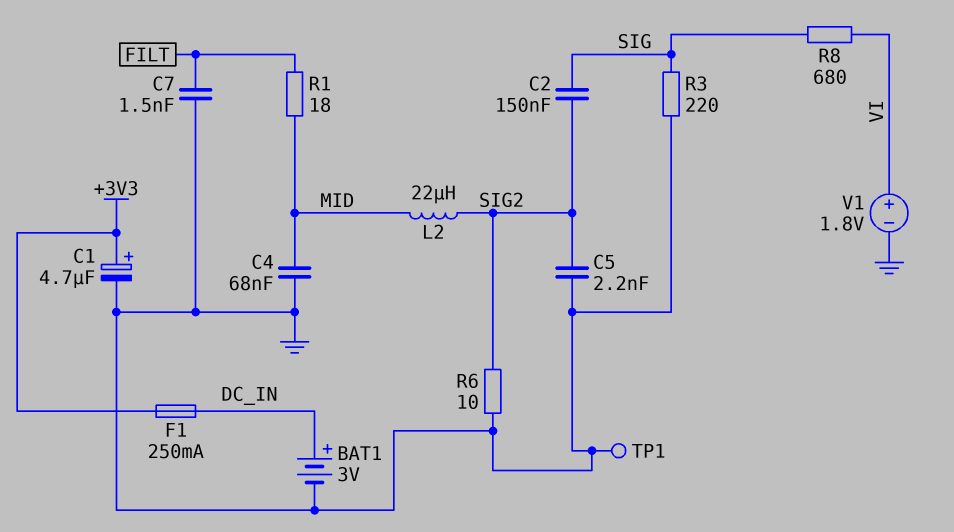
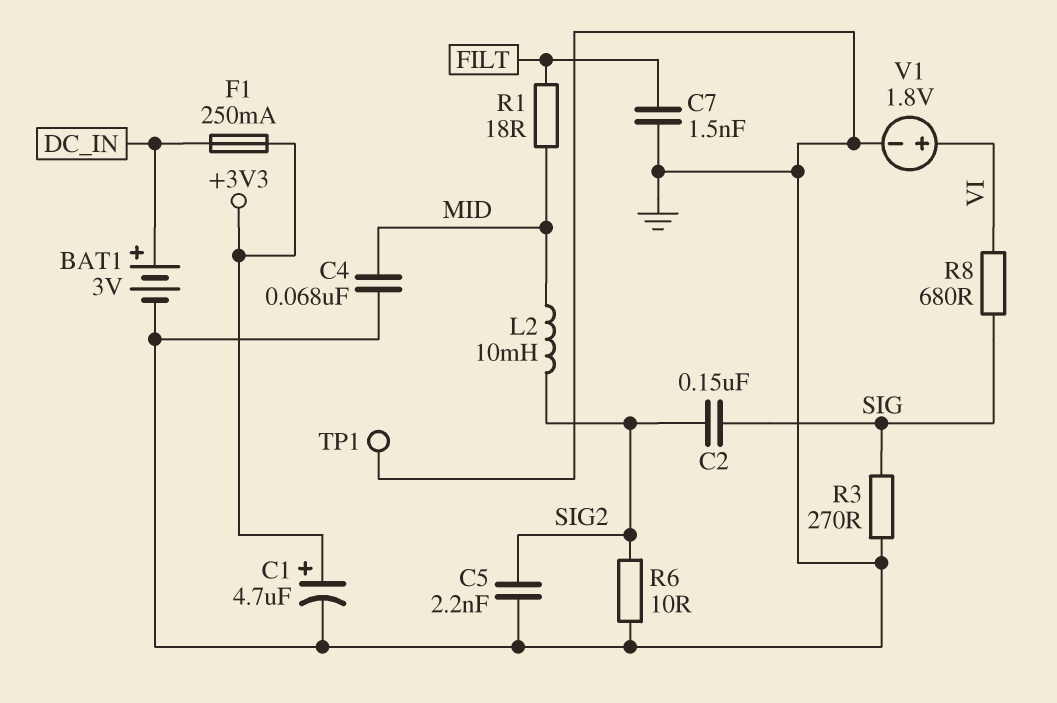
L2: 22uH (MID, SIG2) -> 10mH (MID, SIG2)
R3: 220 (GND, SIG) -> 270 (GND, SIG)

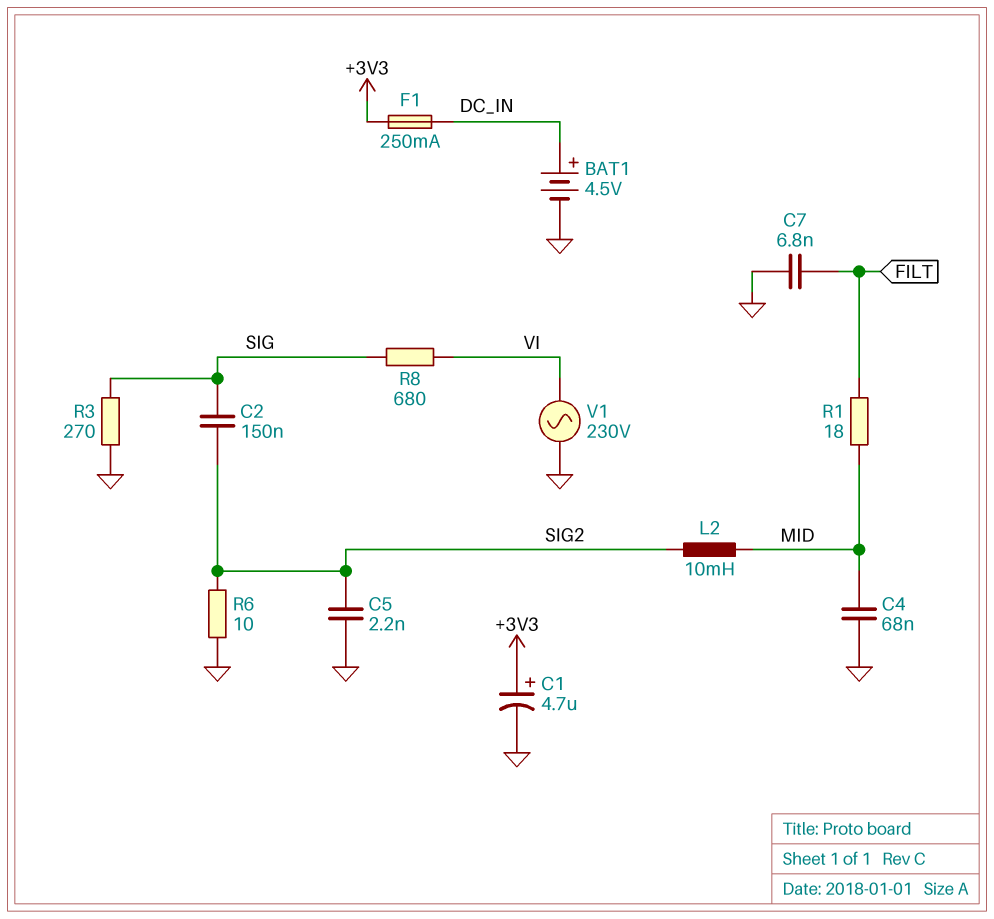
BAT1: 3V (plus DC_IN, minus GND) -> 4.5V (plus DC_IN, minus GND)
C7: 1.5nF (FILT, GND) -> 6.8nF (FILT, GND)
TP1: test point (GND) -> none
V1: 1.8V (plus VI, minus GND) -> AC 230V (GND, VI)

